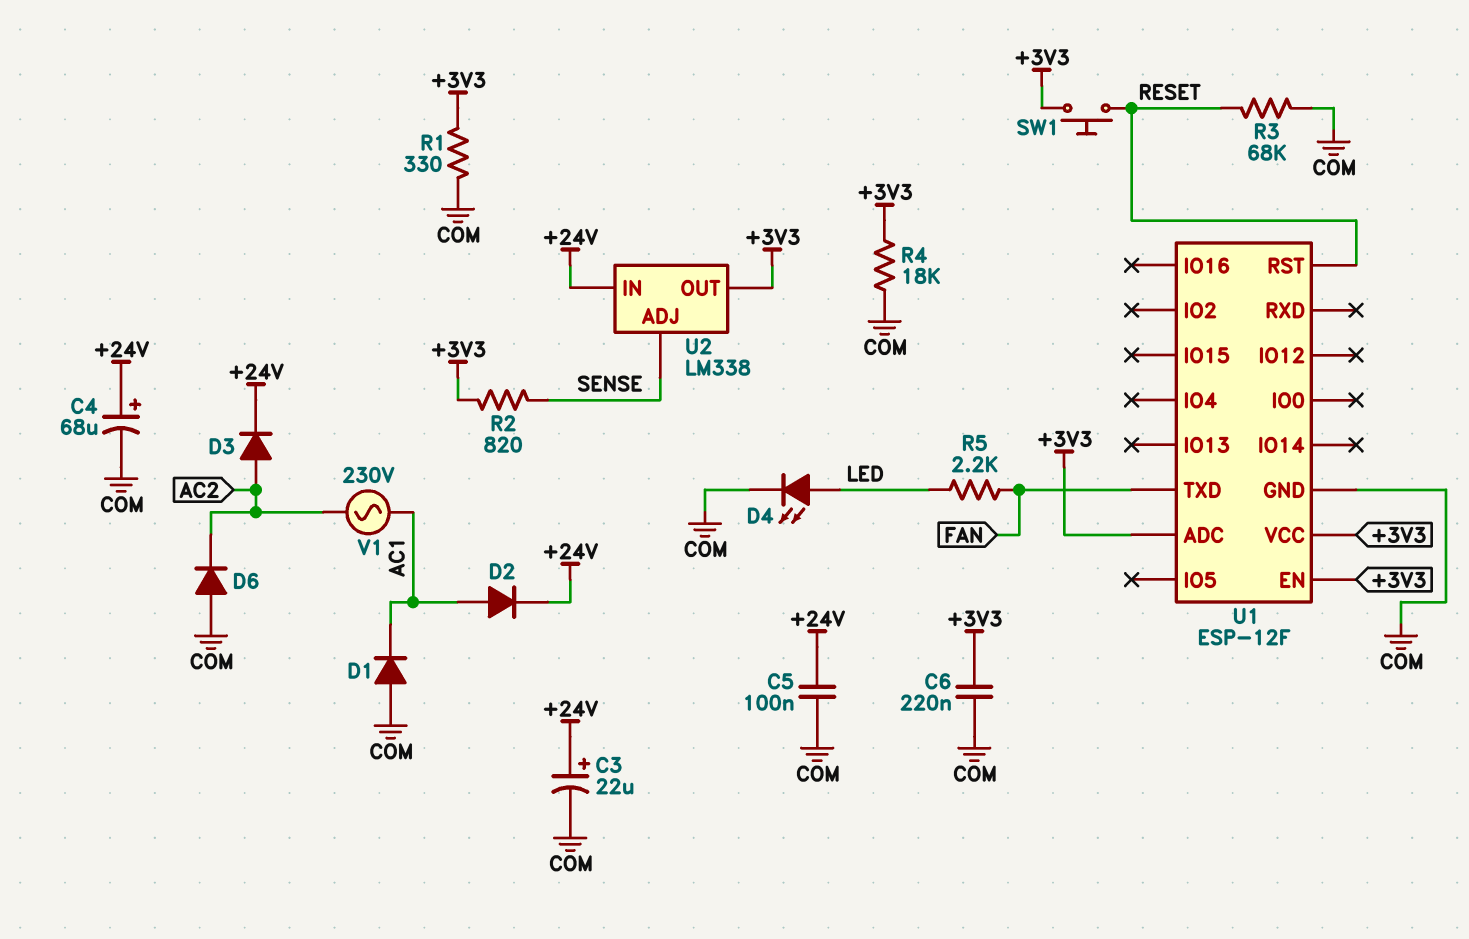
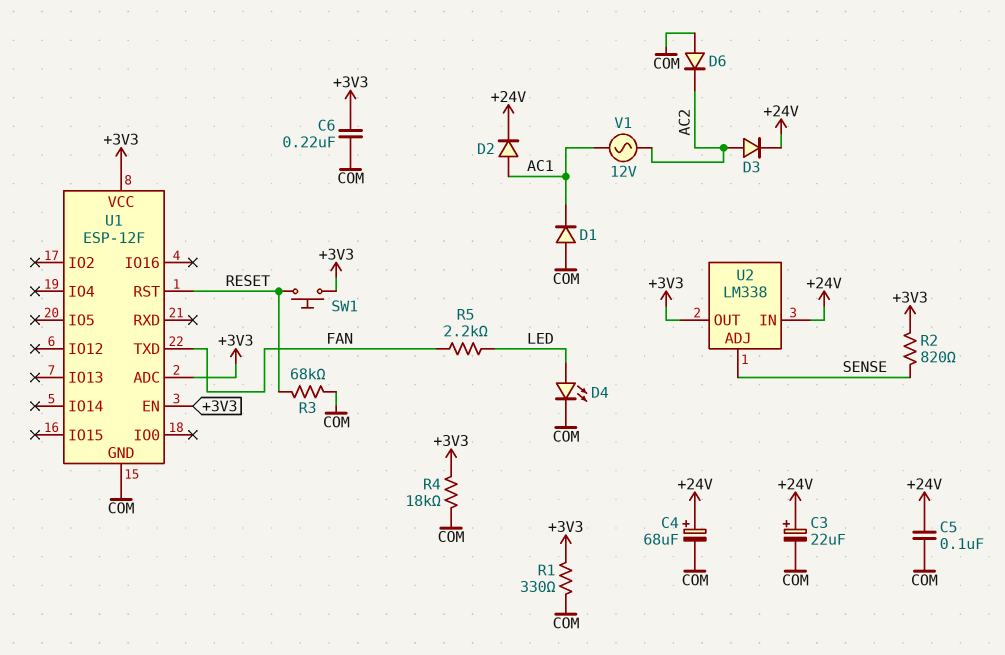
V1: AC 230V (AC1, AC2) -> AC 12V (AC1, AC2)

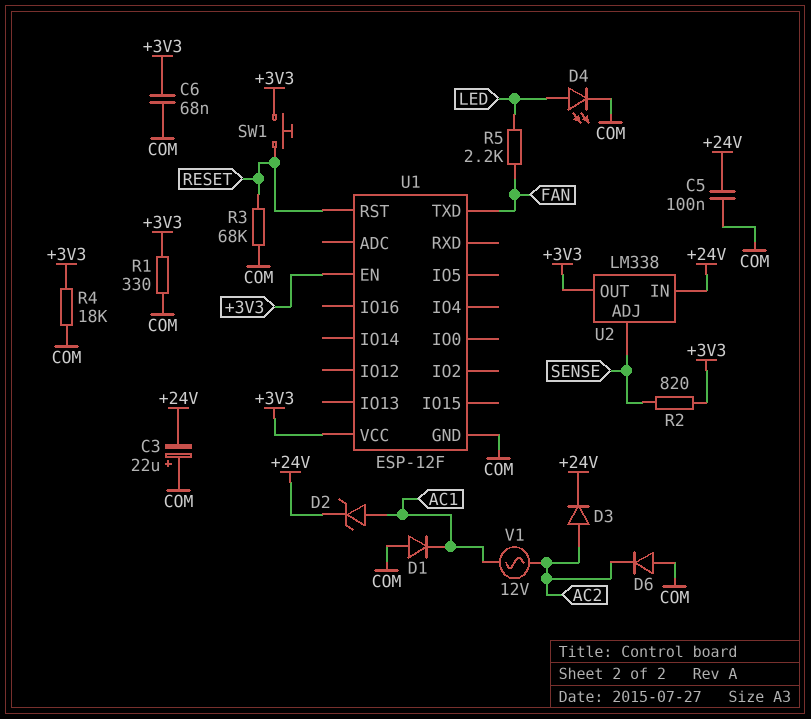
C3: 22uF (plus +24V, minus COM) -> 22uF (plus COM, minus +24V)
C4: 68uF (plus +24V, minus COM) -> none
C6: 220nF (+3V3, COM) -> 68nF (+3V3, COM)
D2: diode (A AC1, K +24V) -> zener (A AC1, K +24V)
U1 pin ADC: +3V3 -> none

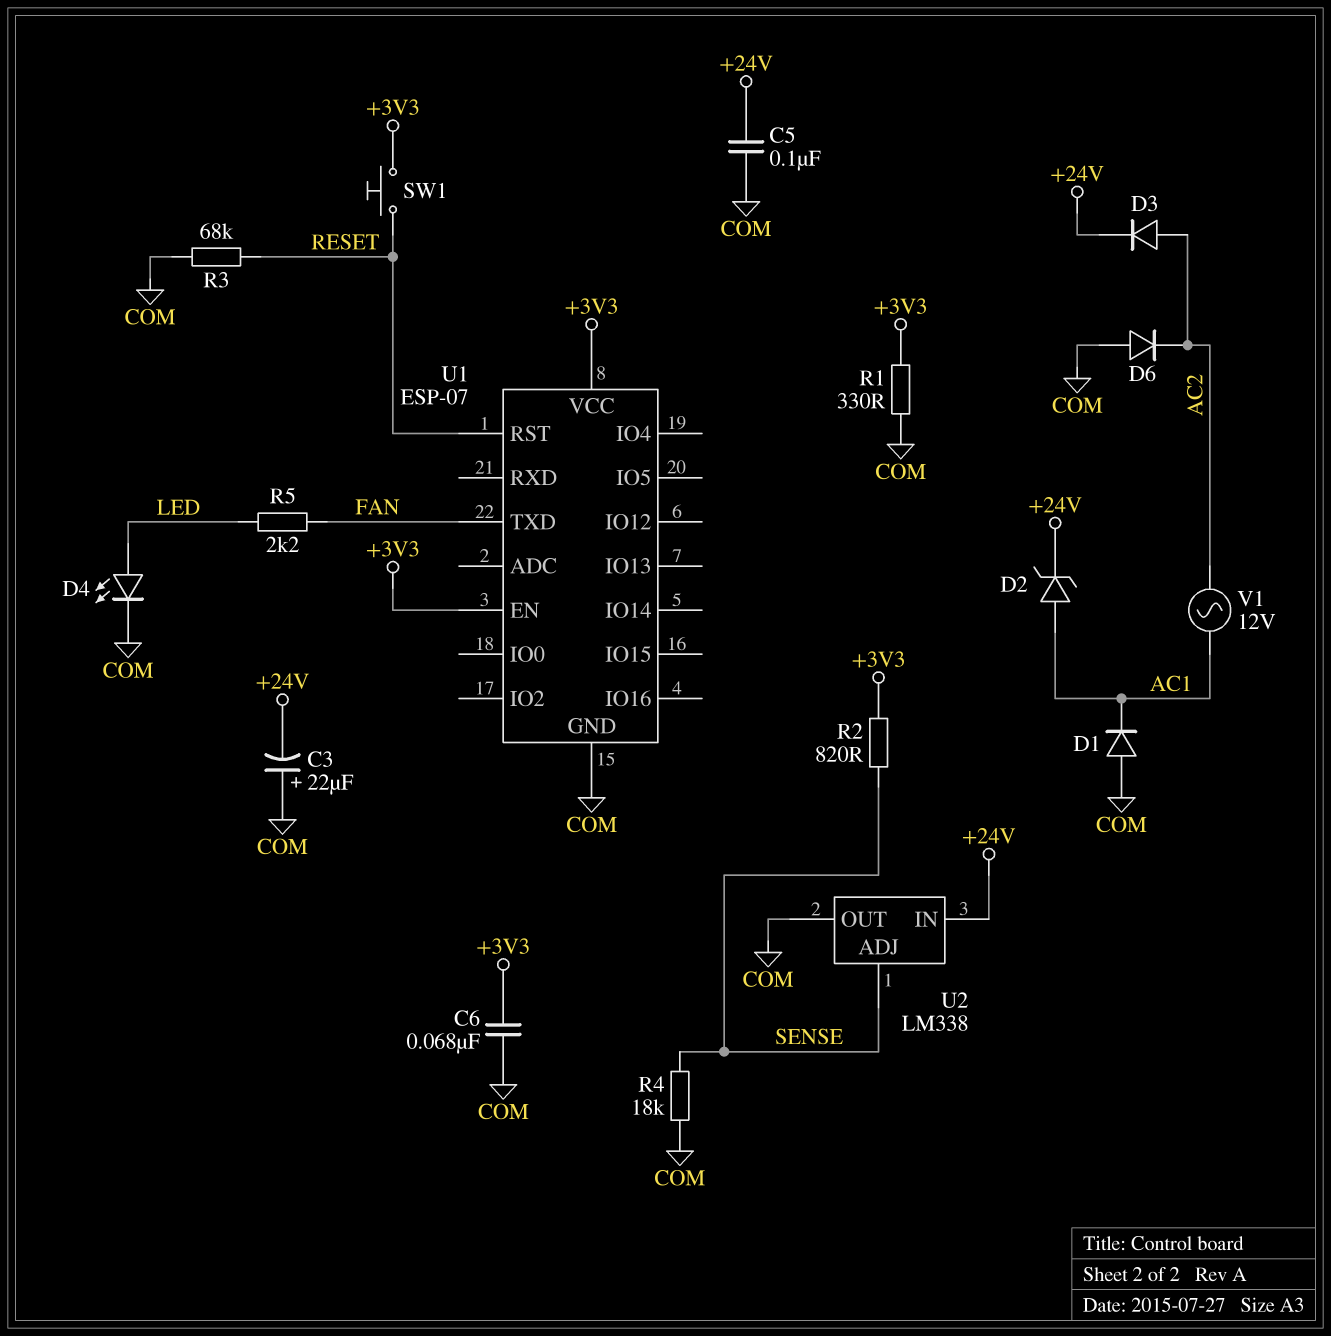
R4: 18k (+3V3, COM) -> 18k (COM, SENSE)
U1: ESP-12F -> ESP-07
U2 pin OUT: +3V3 -> COM

